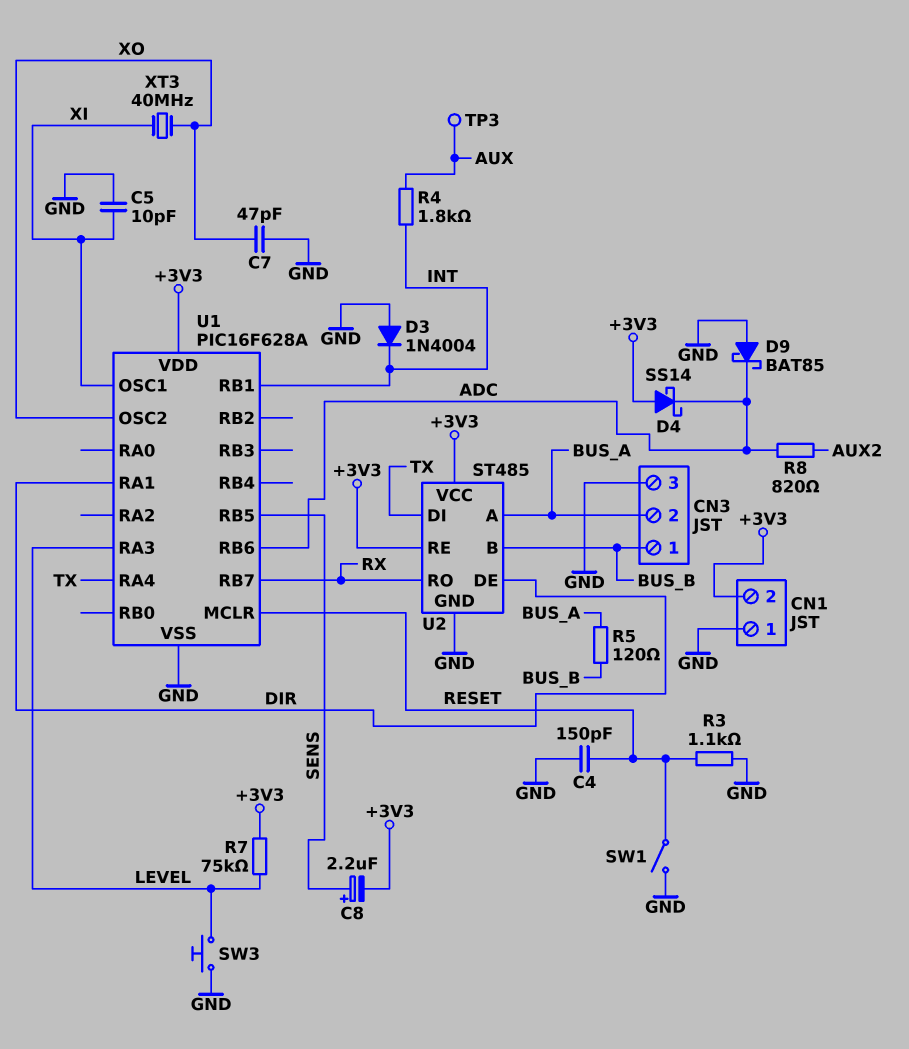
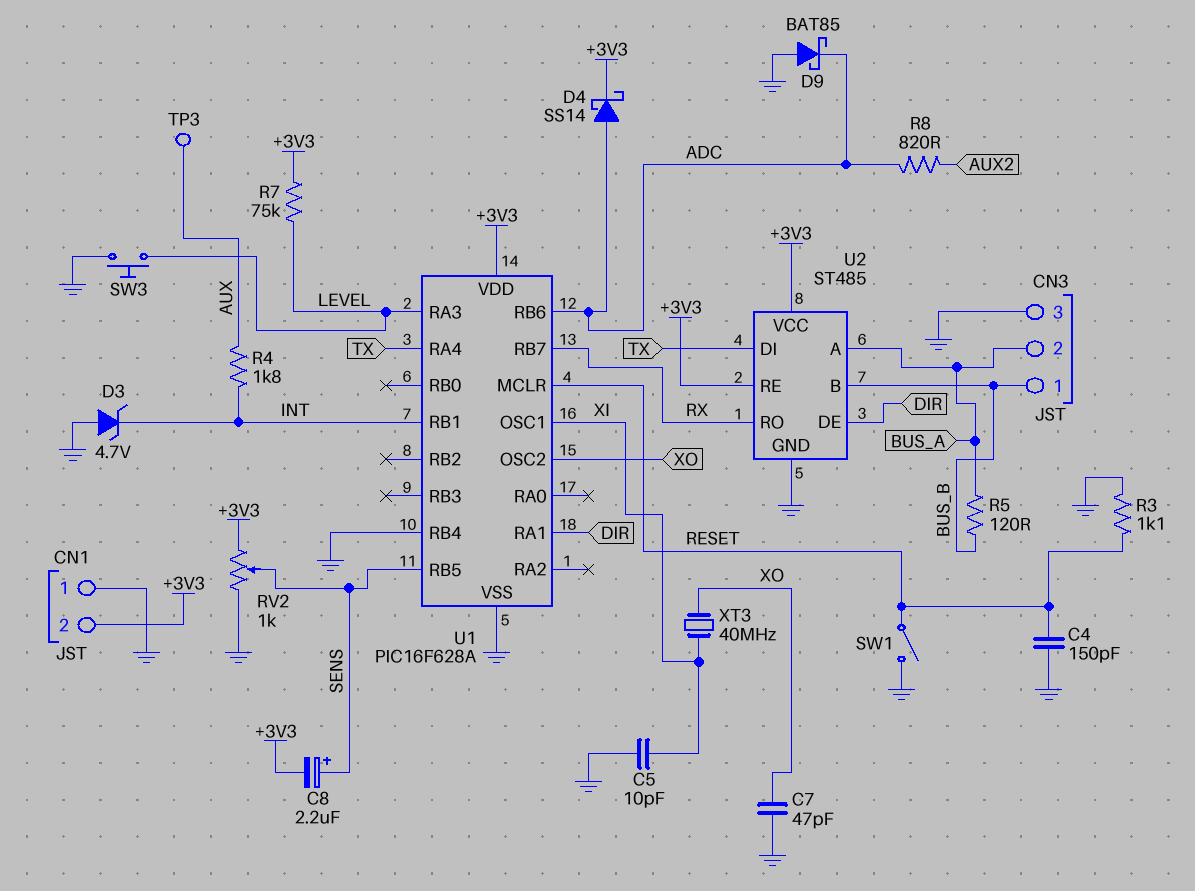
D3: diode 1N4004 (A GND, K INT) -> zener 4.7V (A GND, K INT)
D4: schottky SS14 (A +3V3, K ADC) -> schottky SS14 (A ADC, K +3V3)
RV2: none -> 1k (+3V3, GND, wiper SENS)
U1 pin RB4: none -> GND

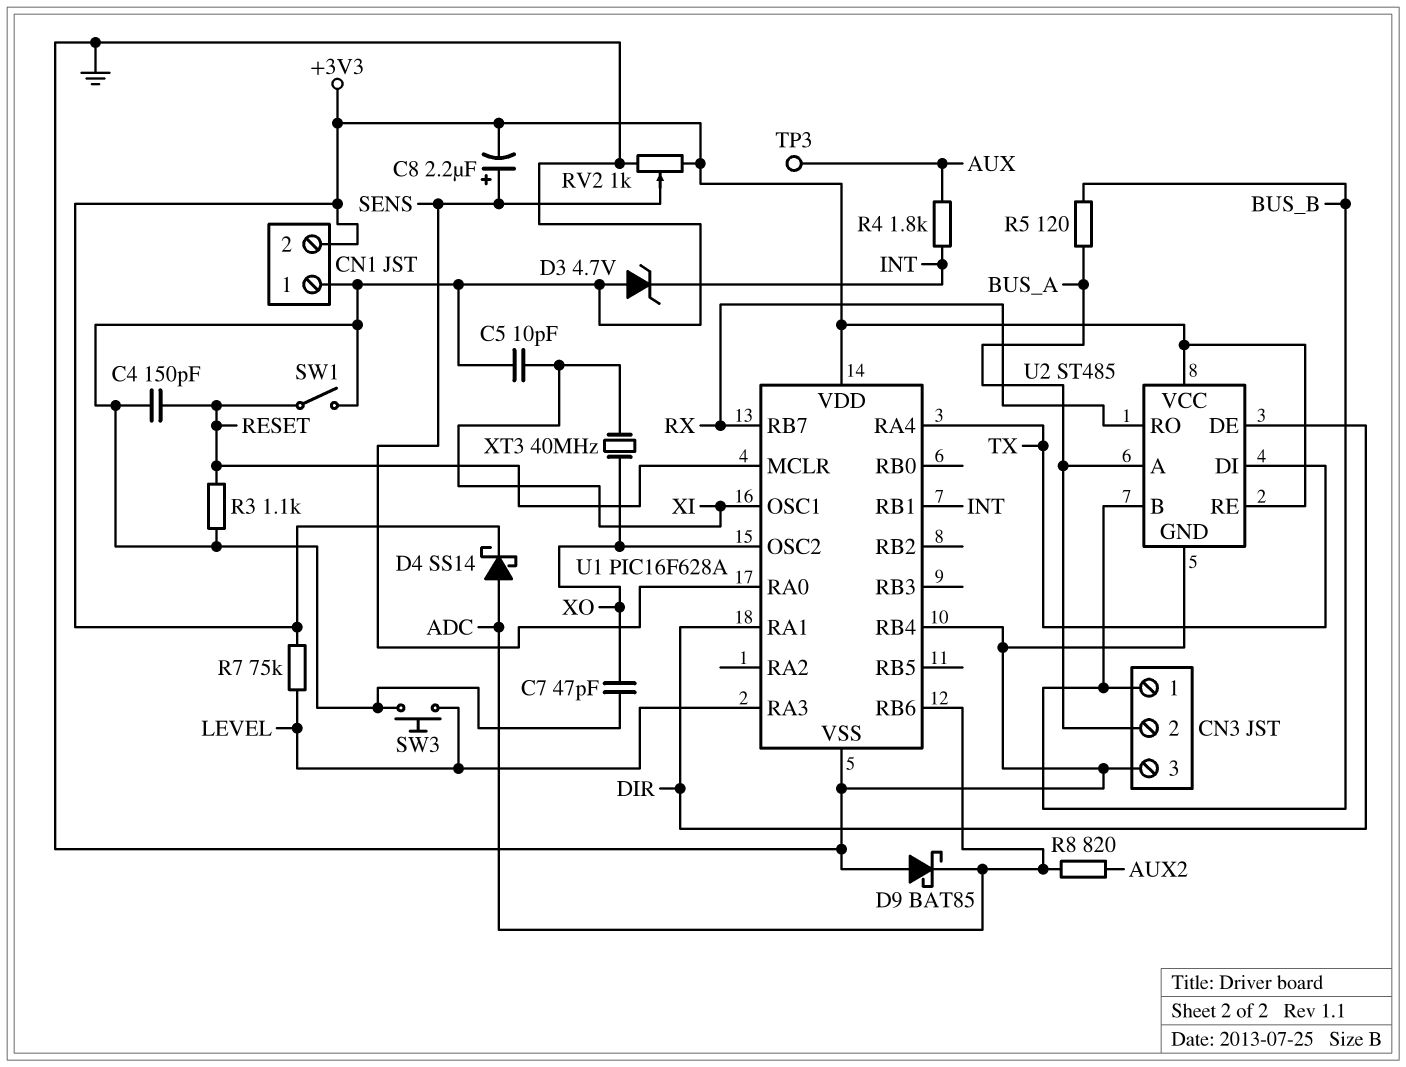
U1 pin RA0: none -> SENS
U1 pin RB5: SENS -> none

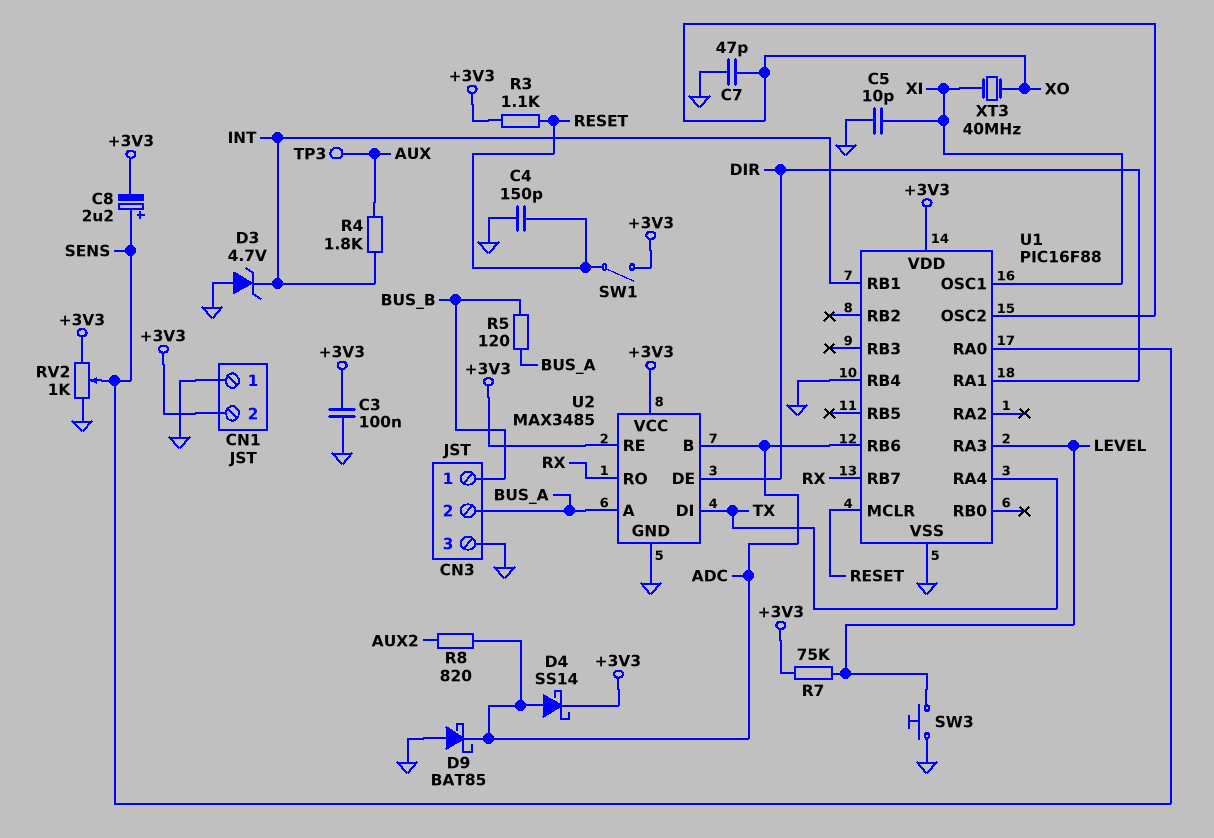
C3: none -> 100nF (+3V3, GND)
R3: 1.1k (GND, RESET) -> 1.1k (+3V3, RESET)
SW1: switch (GND, RESET) -> switch (+3V3, RESET)
U1: PIC16F628A -> PIC16F88
U2: ST485 -> MAX3485
U2 pin B: BUS_B -> ADC

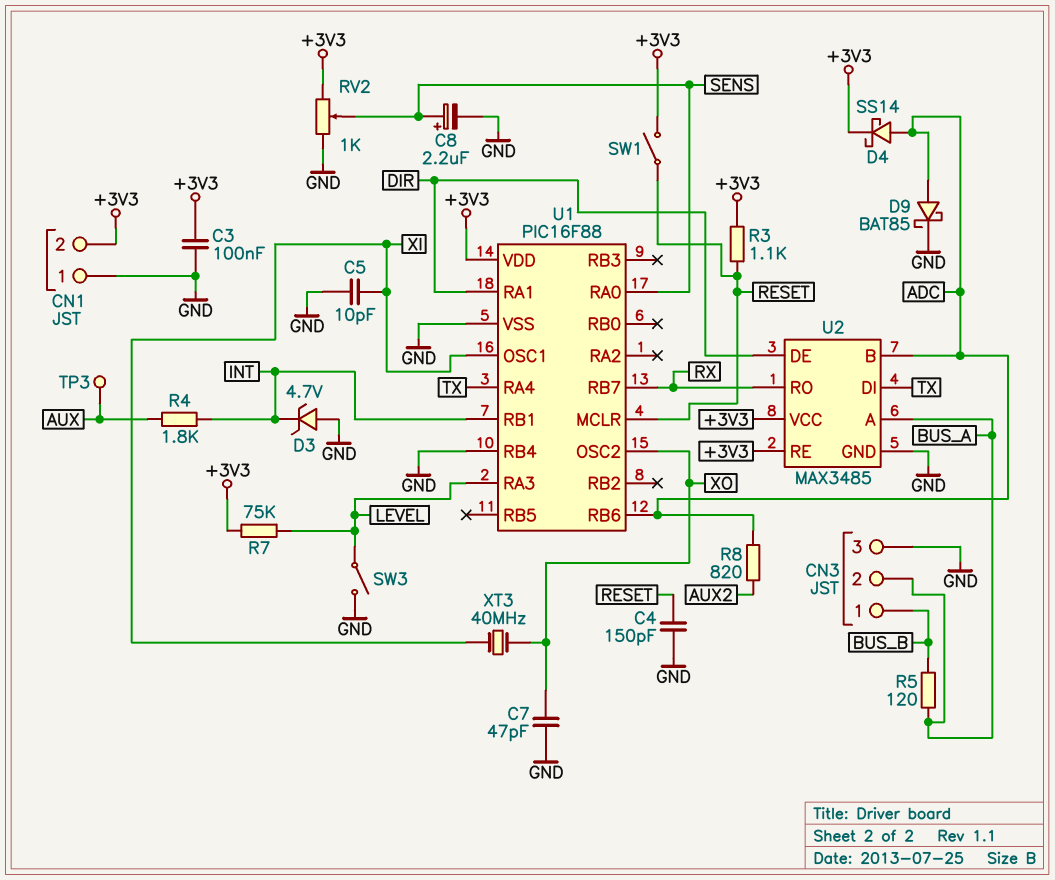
C8: 2.2uF (plus SENS, minus +3V3) -> 2.2uF (plus SENS, minus GND)
D9: schottky BAT85 (A GND, K ADC) -> schottky BAT85 (A ADC, K GND)
SW3: button (GND, LEVEL) -> switch (GND, LEVEL)

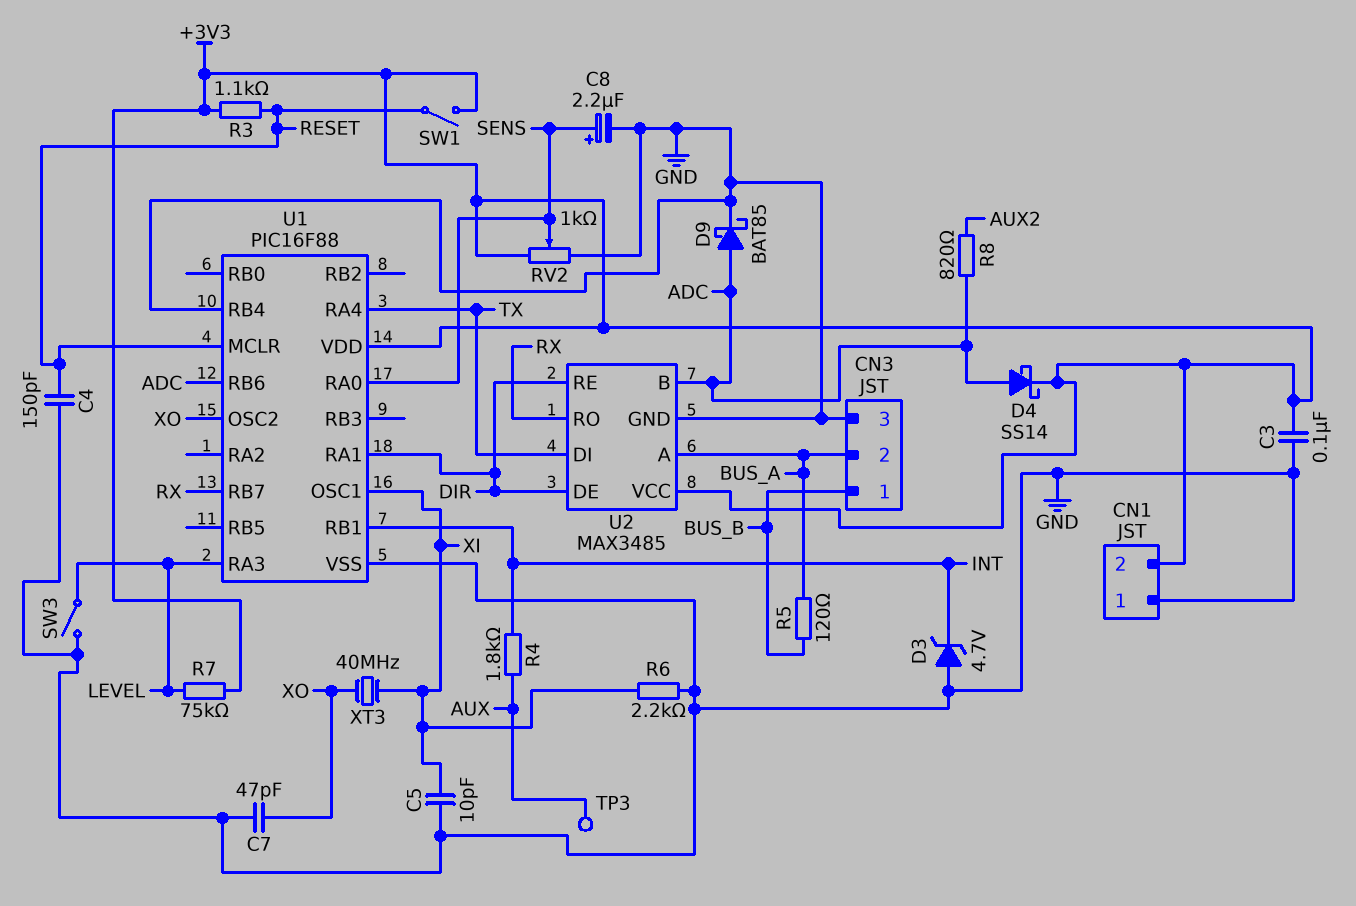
R6: none -> 2.2k (GND, XI)
U2 pin RE: +3V3 -> DIR

